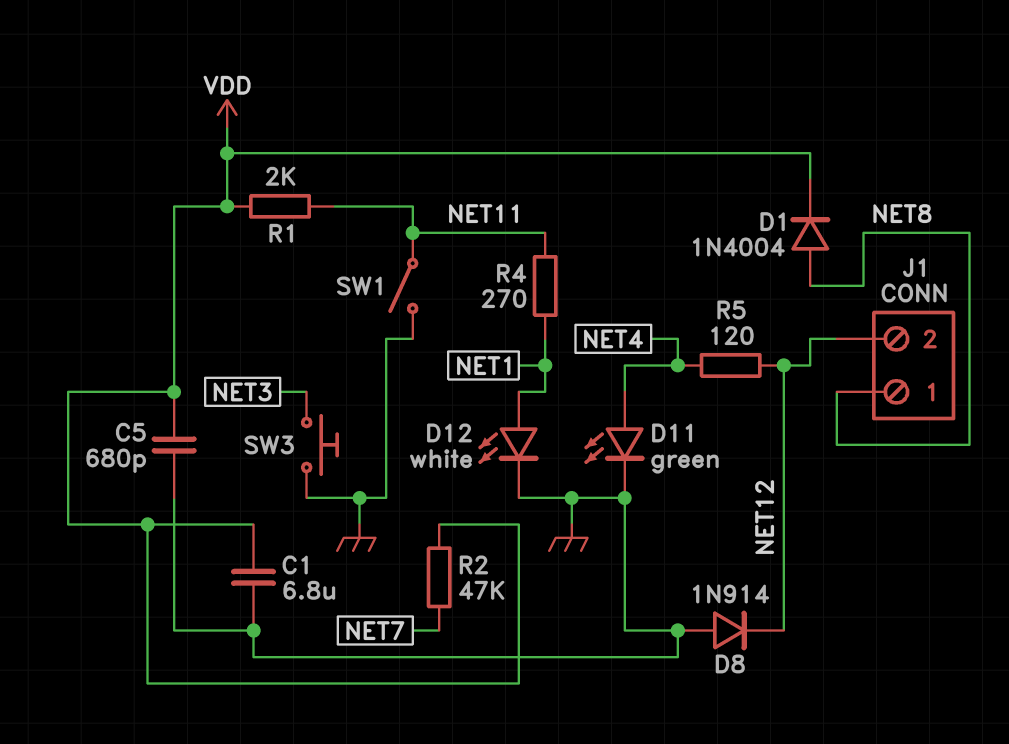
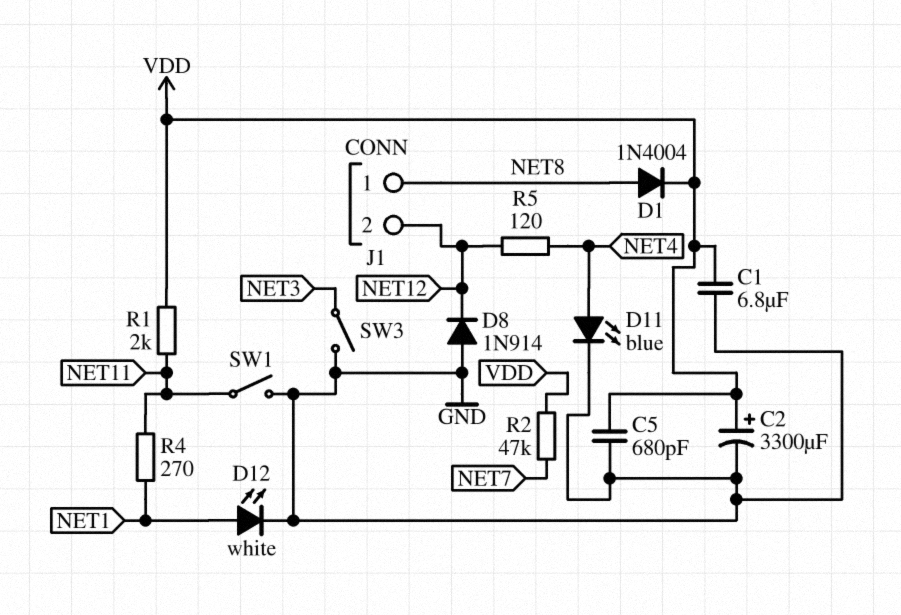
C2: none -> 3300uF (plus VDD, minus GND)
D11: LED green (A NET4, K GND) -> LED blue (A NET4, K GND)
SW3: button (GND, NET3) -> switch (GND, NET3)

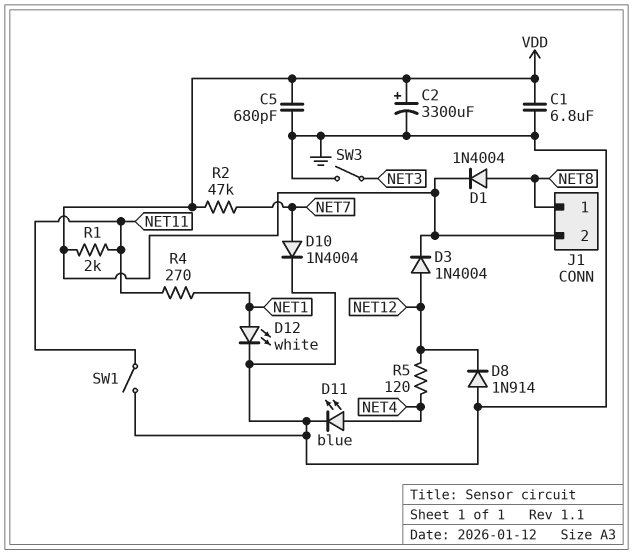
D3: none -> diode 1N4004 (A NET12, K VDD)
D10: none -> diode 1N4004 (A NET7, K GND)
J1 pin 2: NET12 -> VDD

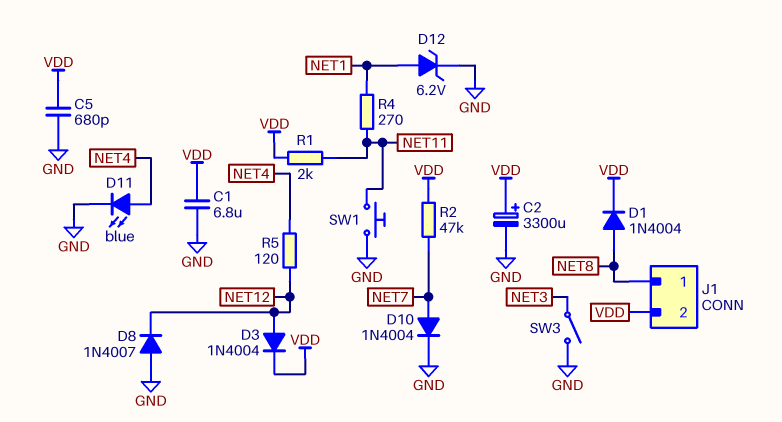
D8: diode 1N914 (A GND, K NET12) -> diode 1N4007 (A GND, K NET12)
D12: LED white (A NET1, K GND) -> zener 6.2V (A NET1, K GND)
SW1: switch (GND, NET11) -> button (GND, NET11)

